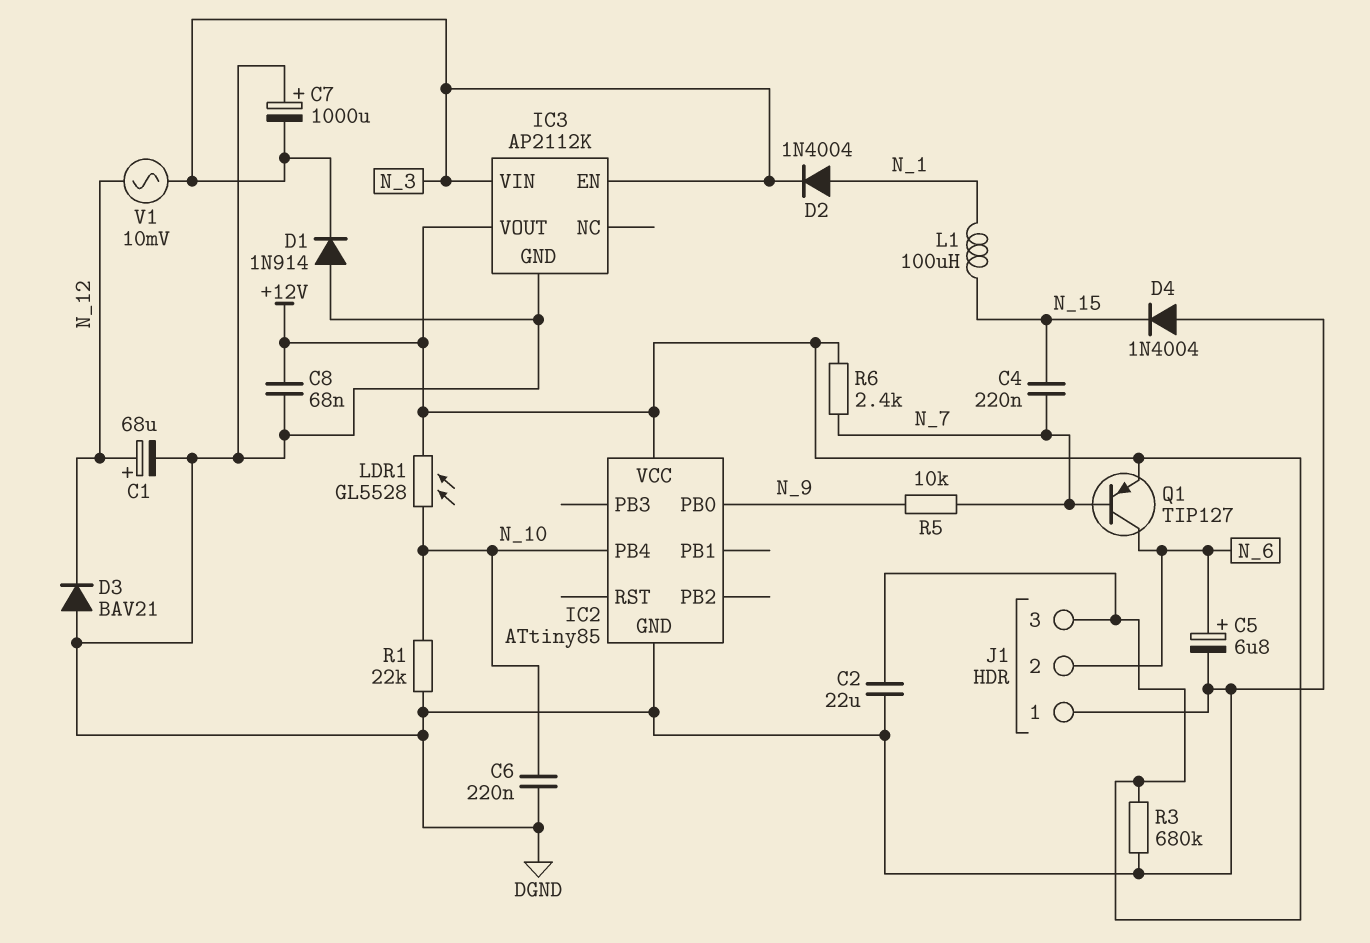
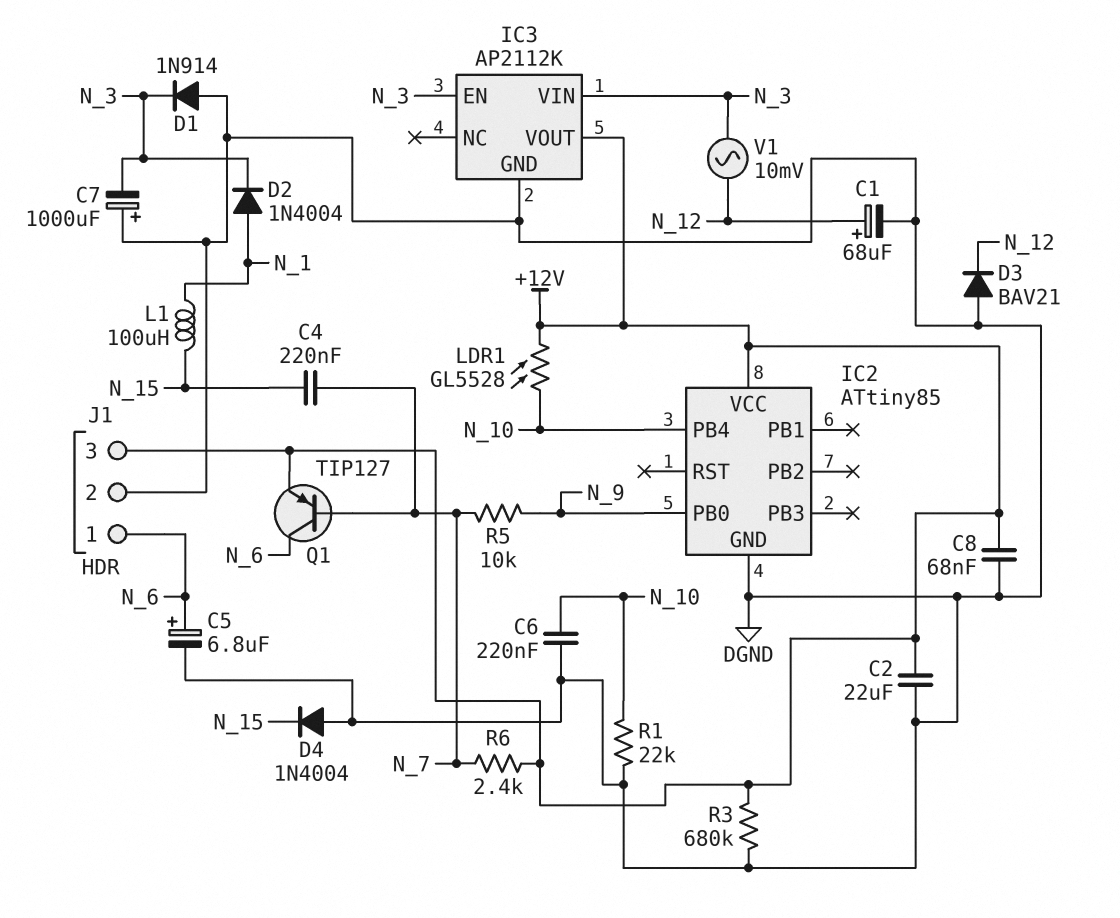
J1 pin 1: DGND -> N_6
J1 pin 2: N_6 -> DGND

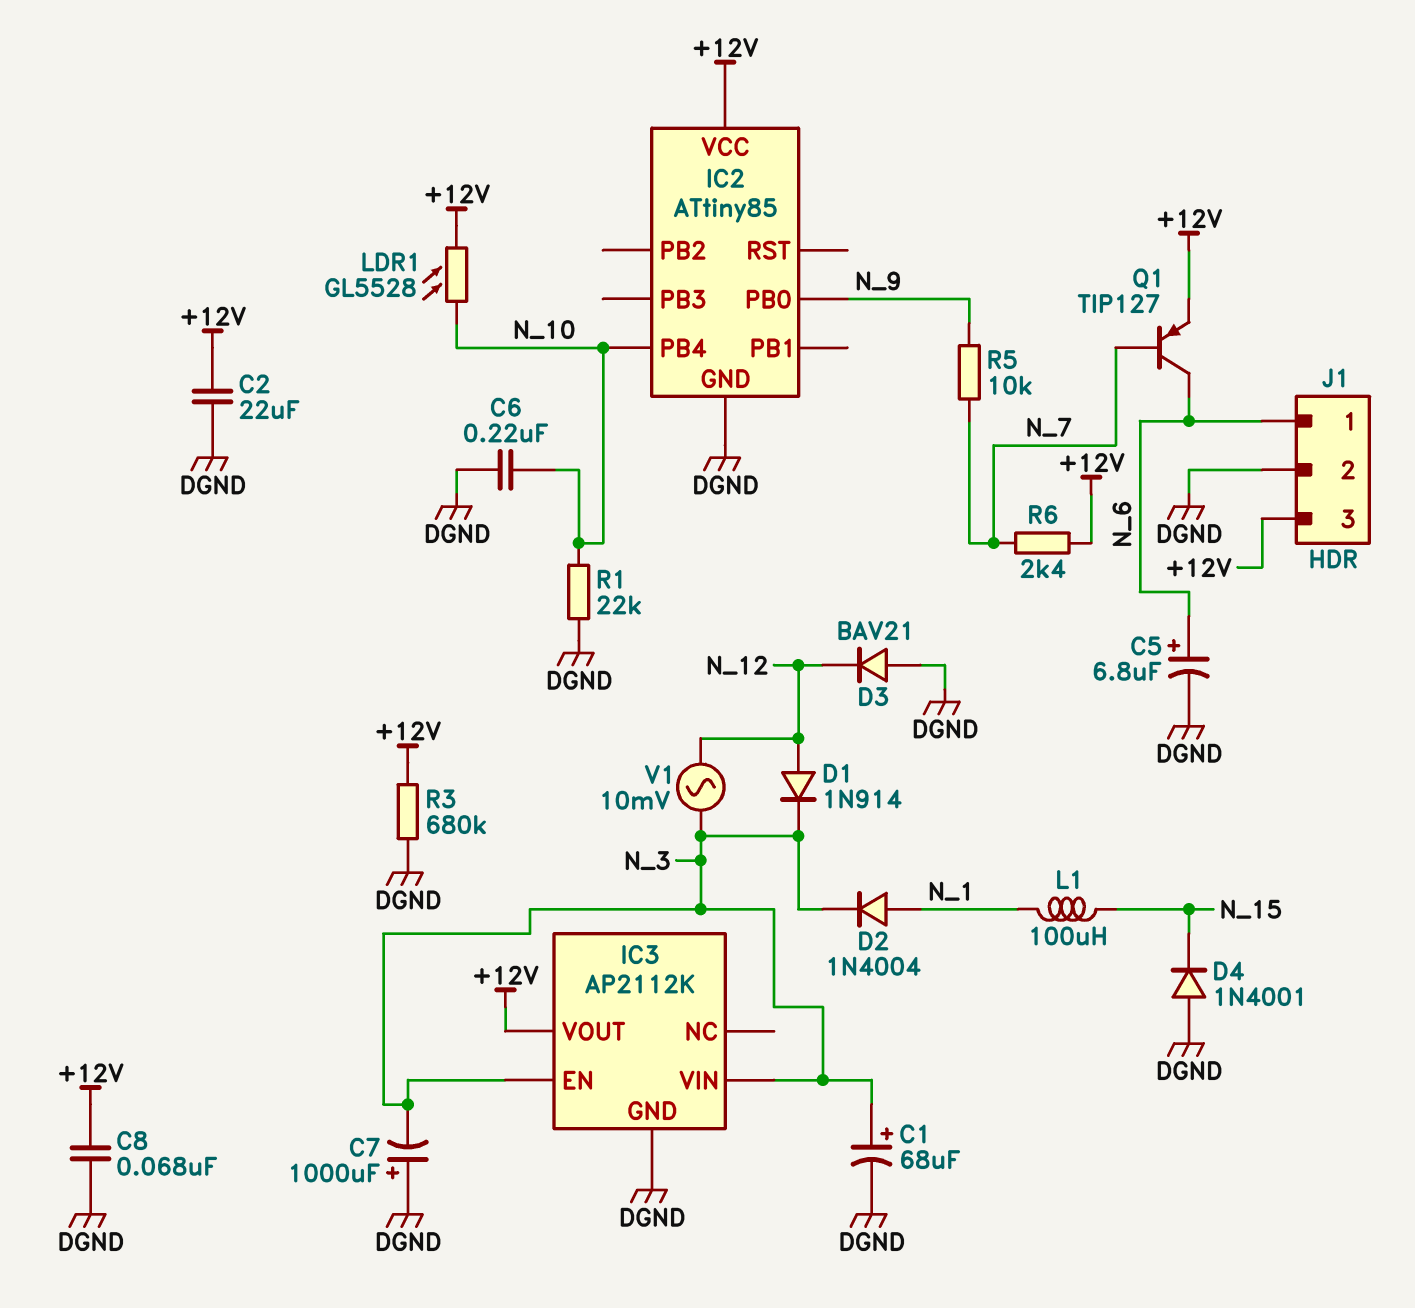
C1: 68uF (plus N_12, minus DGND) -> 68uF (plus N_3, minus DGND)
C4: 220nF (N_7, N_15) -> none
D1: diode 1N914 (A DGND, K N_3) -> diode 1N914 (A N_12, K N_3)
D4: diode 1N4004 (A DGND, K N_15) -> diode 1N4001 (A DGND, K N_15)

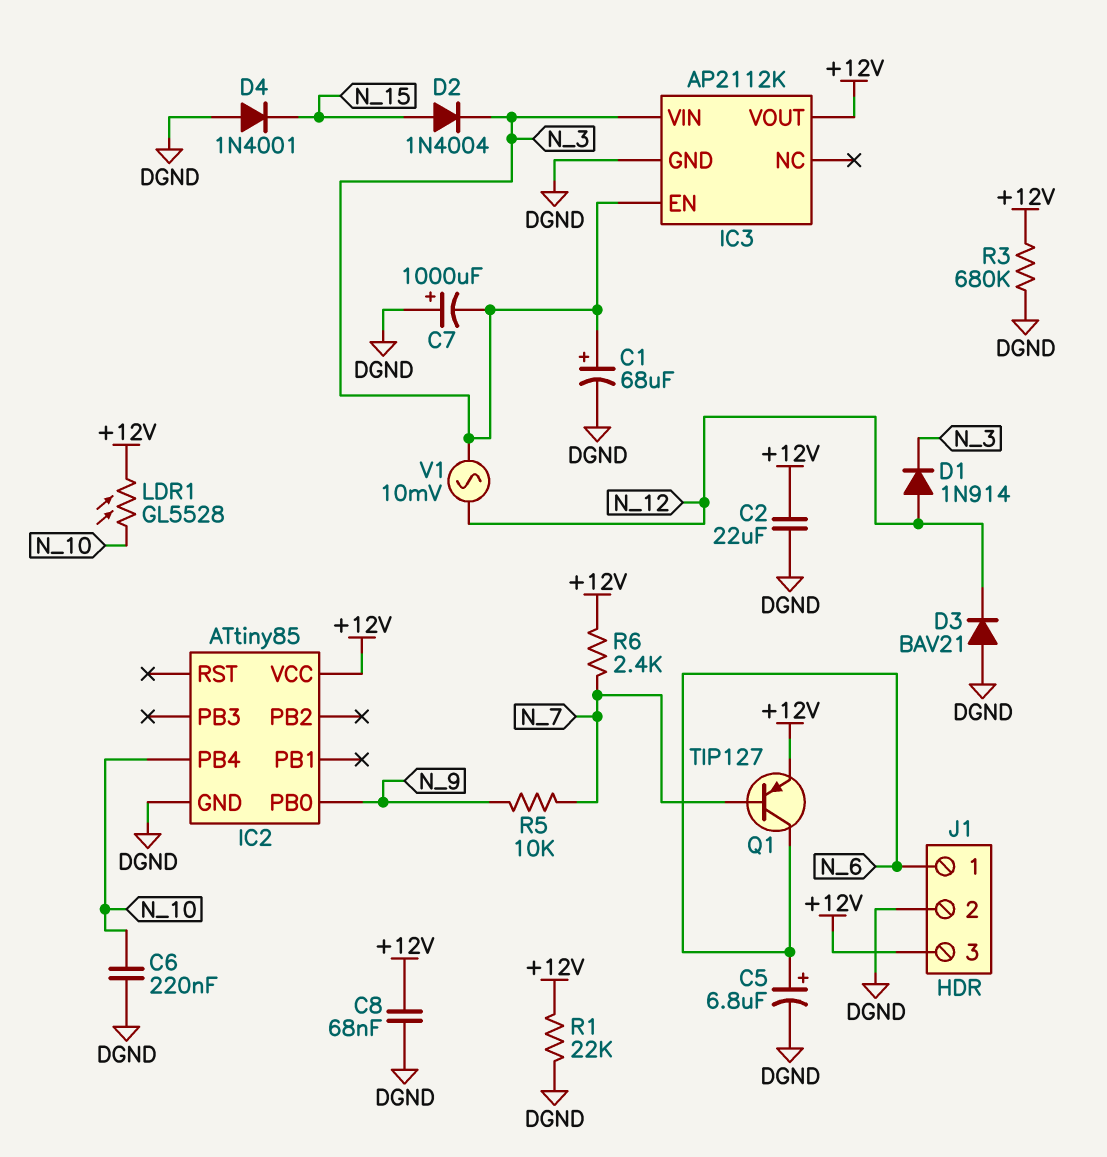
D2: diode 1N4004 (A N_1, K N_3) -> diode 1N4004 (A N_15, K N_3)
L1: 100uH (N_1, N_15) -> none
R1: 22k (DGND, N_10) -> 22k (+12V, DGND)

